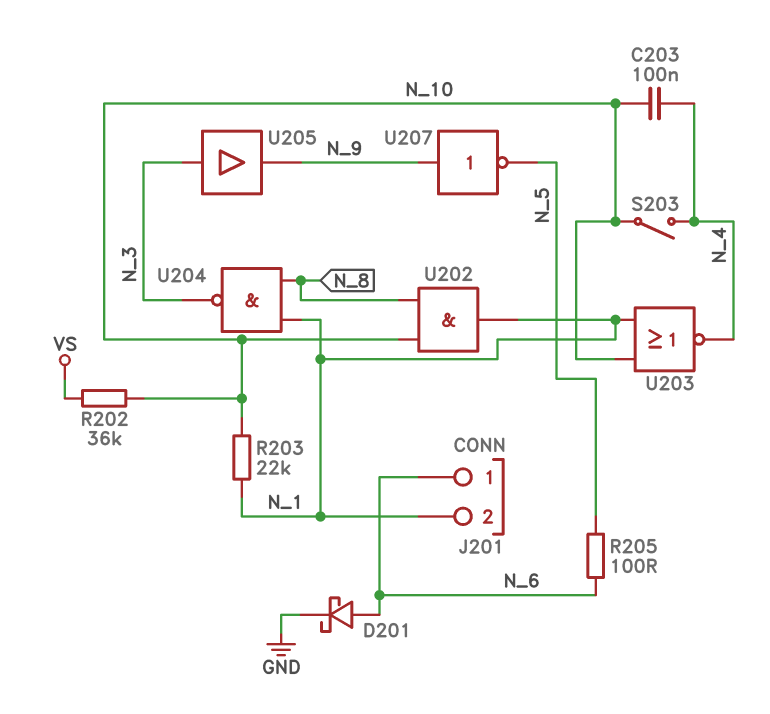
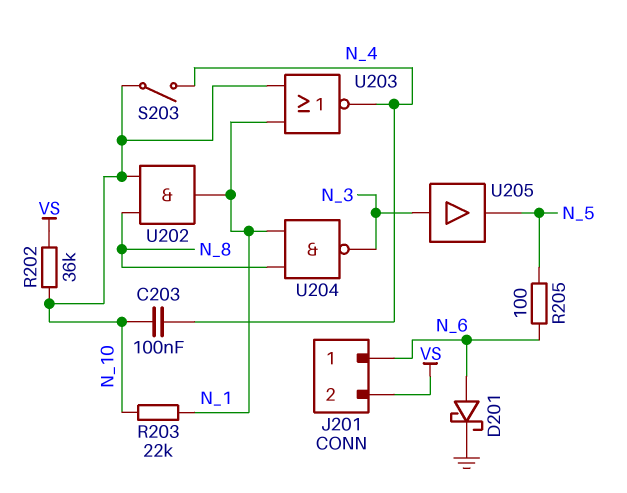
J201 pin 2: N_1 -> VS
U205: buffer (in N_3, out N_9) -> buffer (in N_3, out N_5)
U207: NOT (in N_9, out N_5) -> none

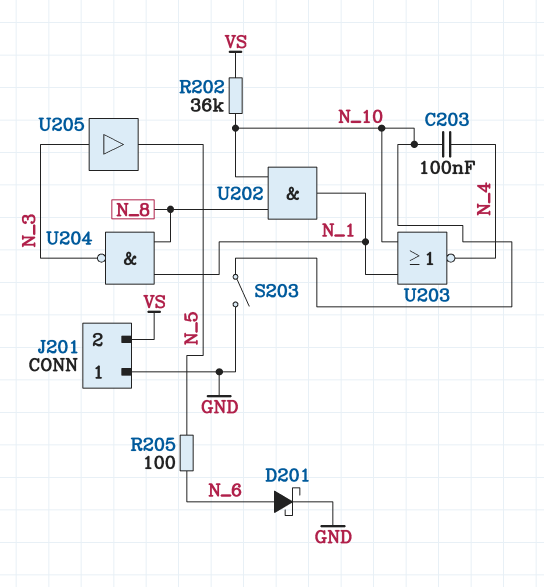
J201 pin 1: N_6 -> GND
R203: 22k (N_1, N_10) -> none
S203: switch (N_4, N_10) -> switch (GND, N_10)

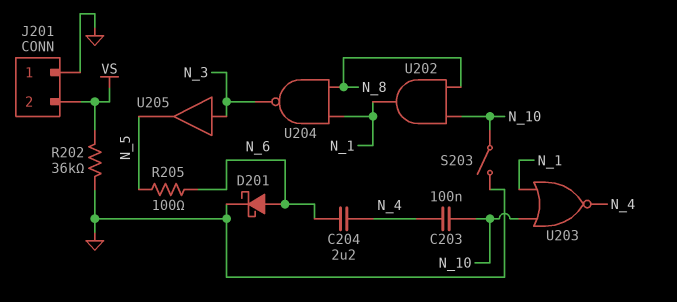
C204: none -> 2.2uF (N_4, N_6)
R202: 36k (N_10, VS) -> 36k (GND, VS)

